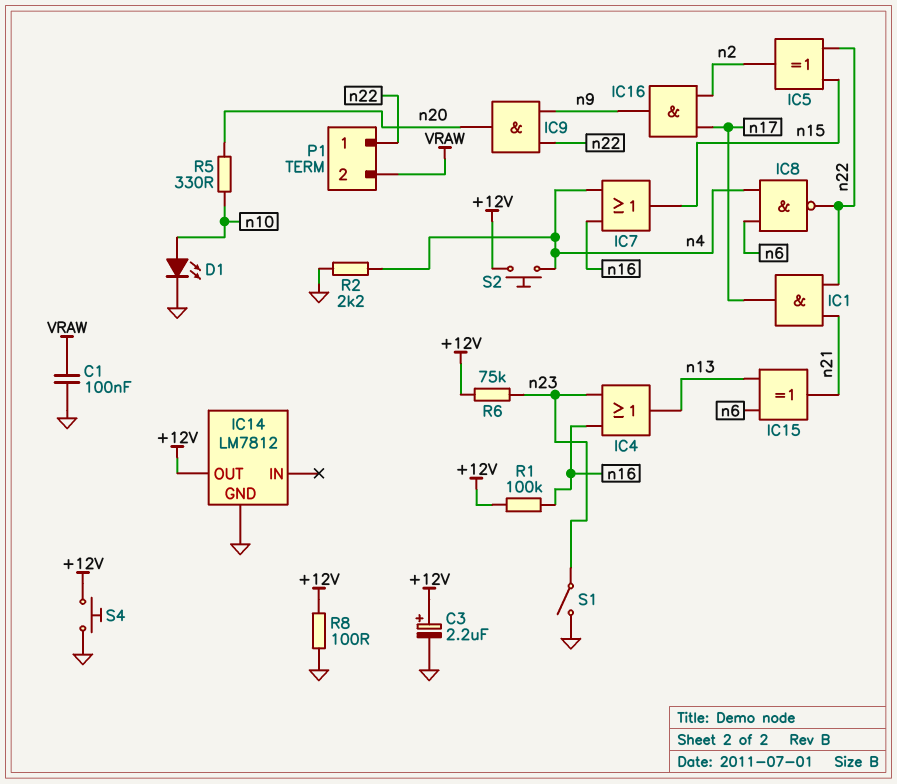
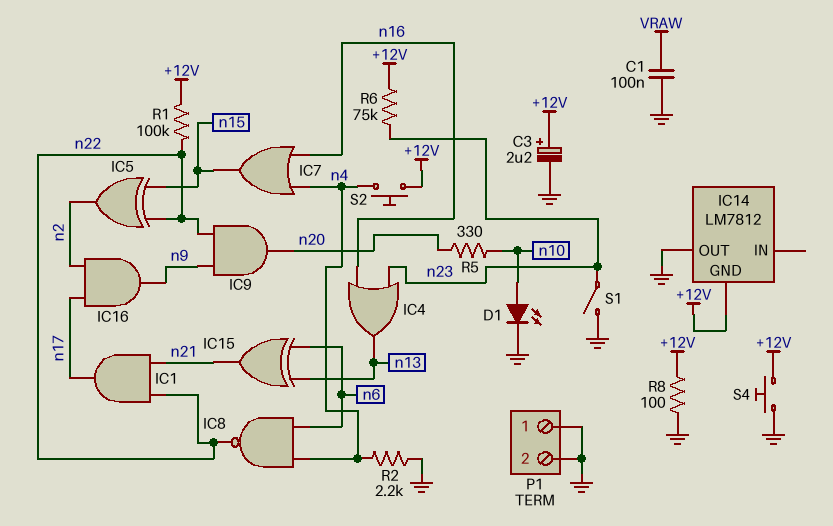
IC14 pin GND: GND -> +12V
IC14 pin OUT: +12V -> GND
P1 pin 1: n22 -> GND
P1 pin 2: VRAW -> GND
R1: 100k (+12V, n16) -> 100k (+12V, n22)

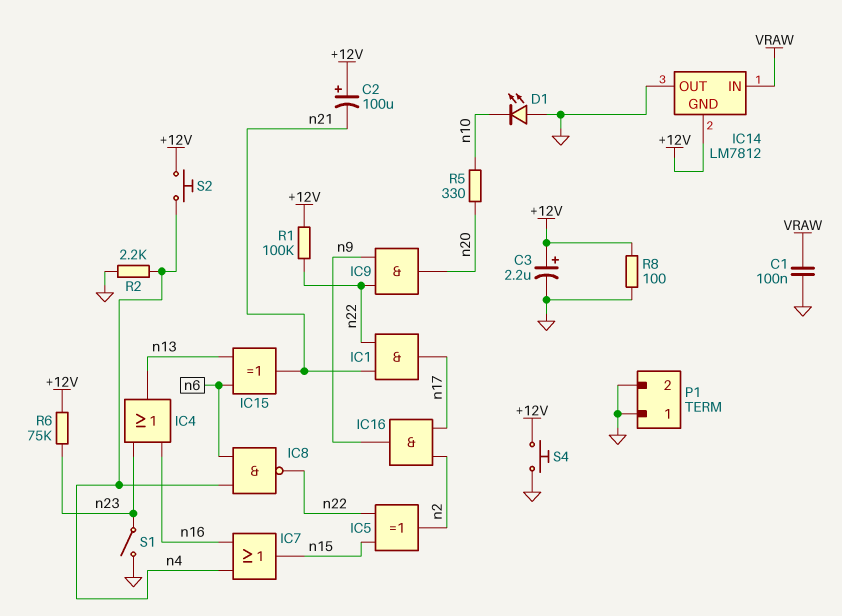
C2: none -> 100uF (plus +12V, minus n21)
D1: LED (A n10, K GND) -> LED (A GND, K n10)
IC14 pin IN: none -> VRAW

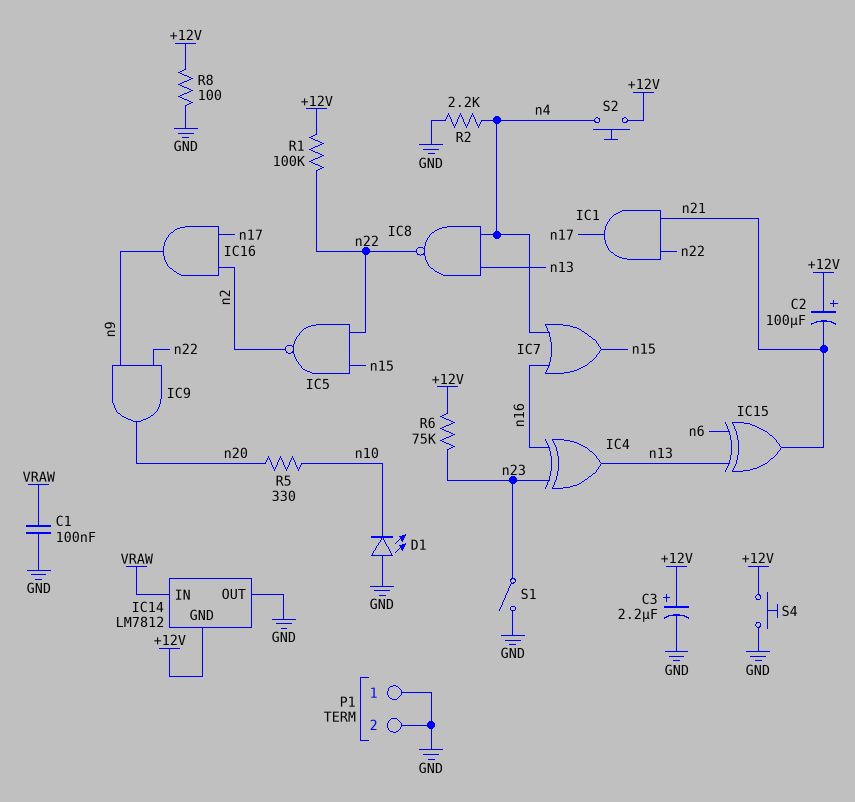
IC4: OR (in n16, in n23, out n13) -> XOR (in n16, in n23, out n13)
IC5: XOR (in n15, in n22, out n2) -> NAND (in n15, in n22, out n2)
IC8: NAND (in n4, in n6, out n22) -> NAND (in n4, in n13, out n22)

